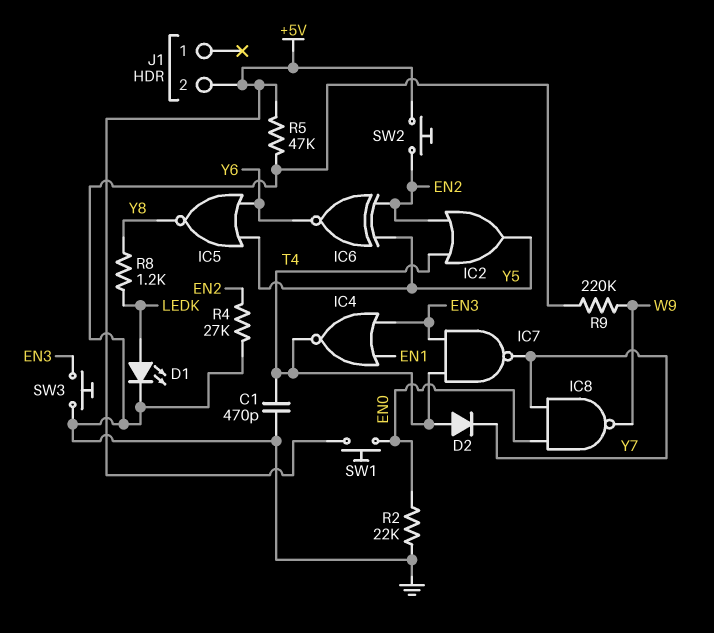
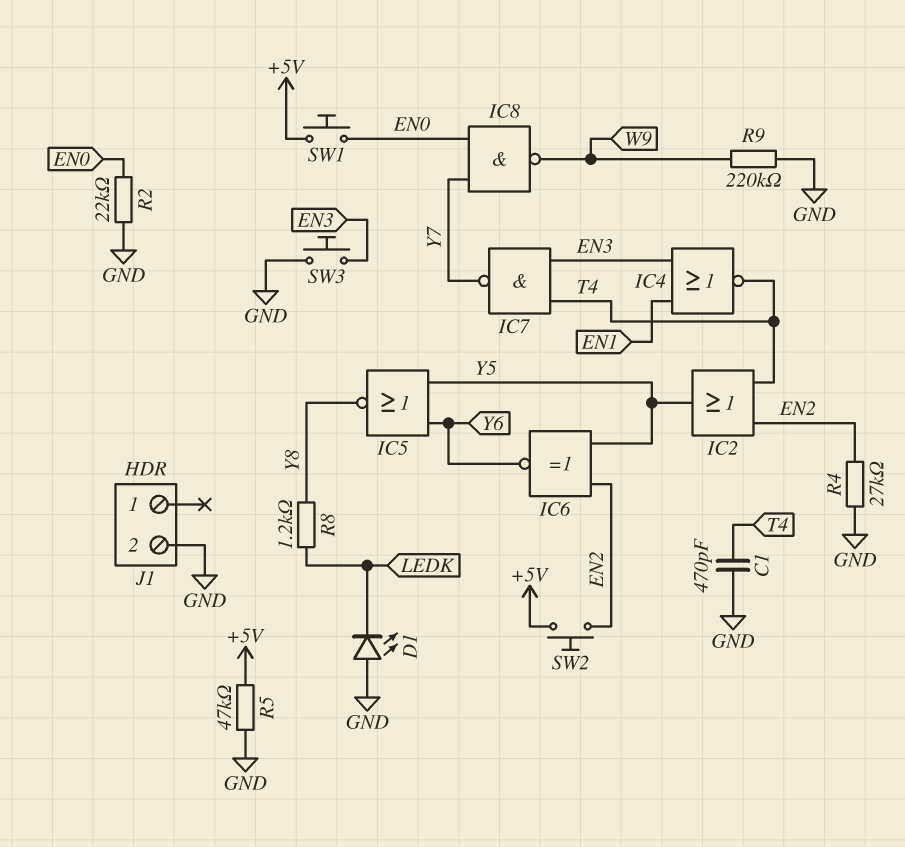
D1: LED (A LEDK, K GND) -> LED (A GND, K LEDK)
D2: diode (A T4, K Y7) -> none
J1 pin 2: +5V -> GND

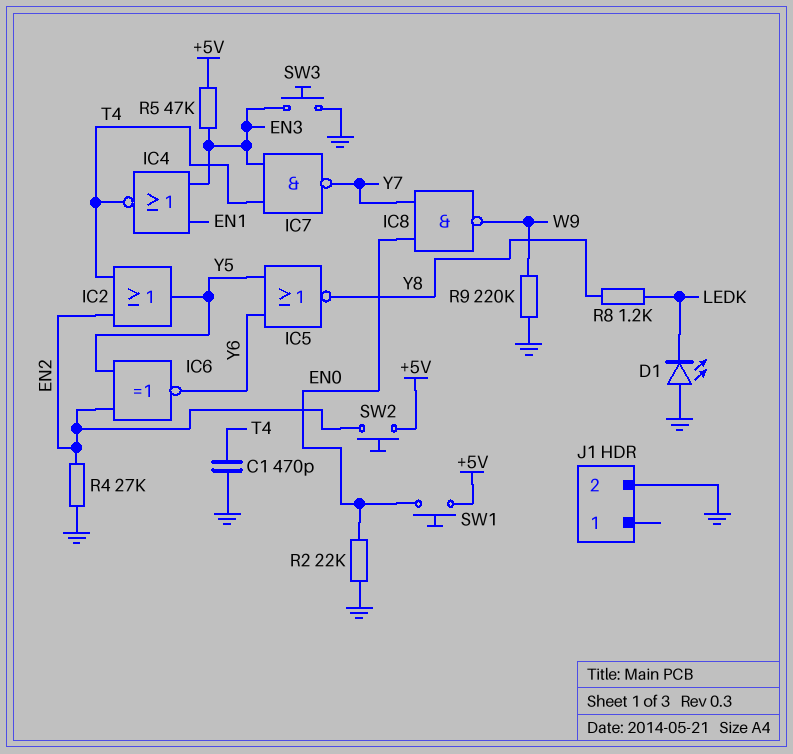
R5: 47k (+5V, GND) -> 47k (+5V, EN3)

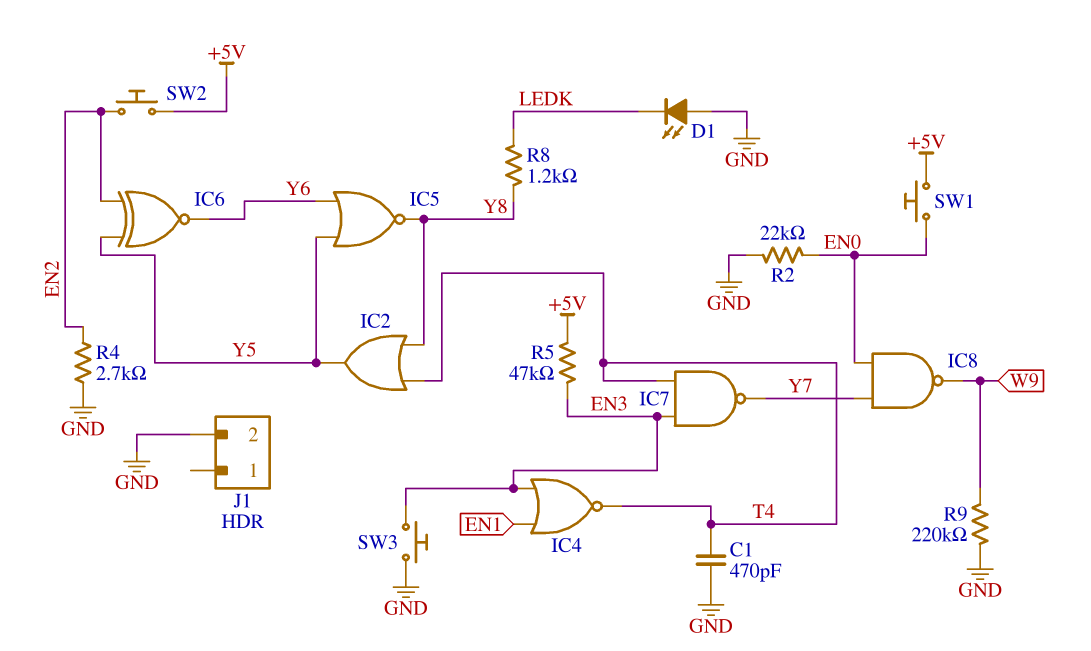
IC2: OR (in EN2, in T4, out Y5) -> OR (in T4, in Y8, out Y5)
R4: 27k (EN2, GND) -> 2.7k (EN2, GND)

